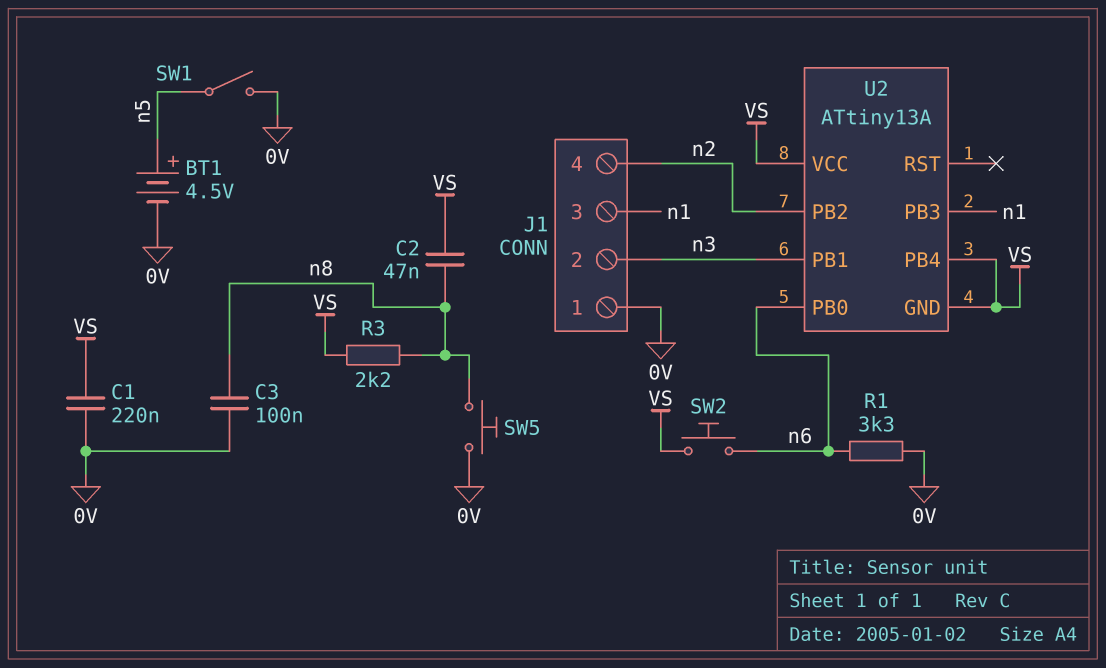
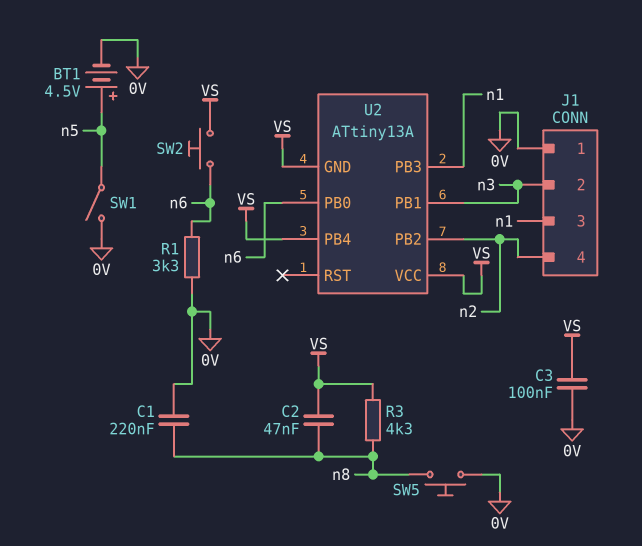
C1: 220nF (0V, VS) -> 220nF (0V, n8)
C3: 100nF (0V, n8) -> 100nF (0V, VS)
R3: 2.2k (VS, n8) -> 4.3k (VS, n8)

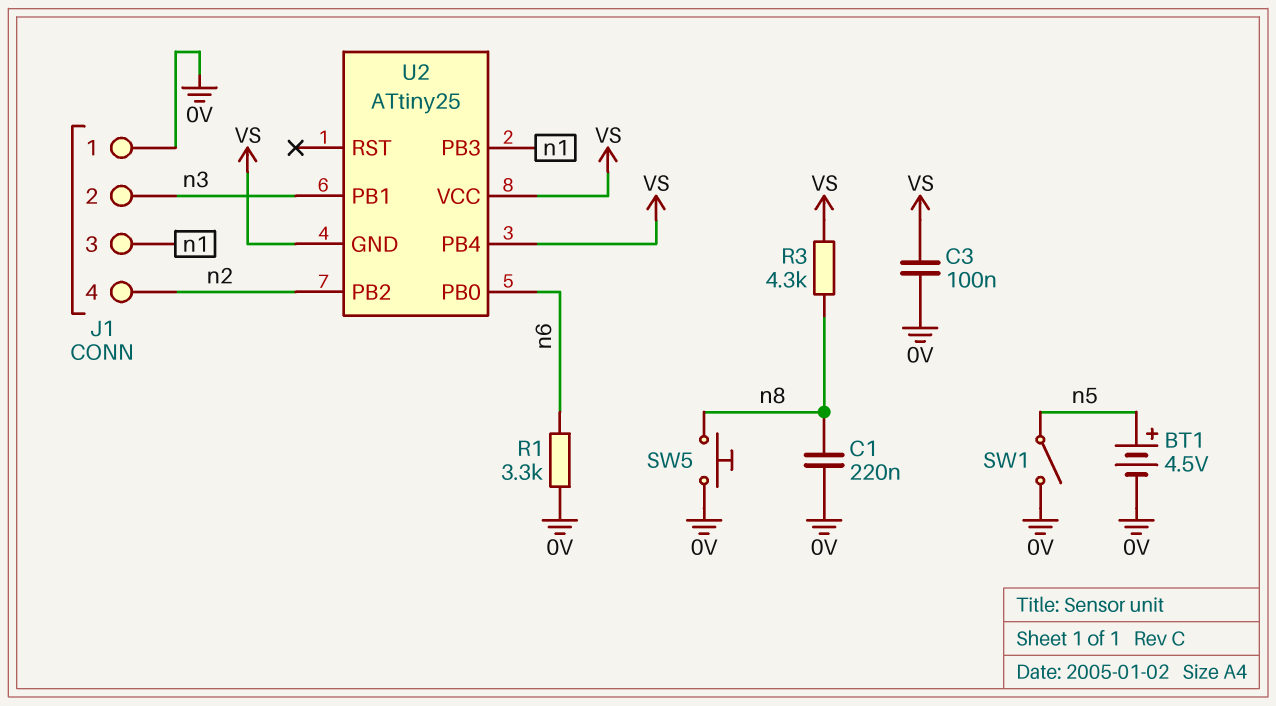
C2: 47nF (VS, n8) -> none
SW2: button (VS, n6) -> none
U2: ATtiny13A -> ATtiny25

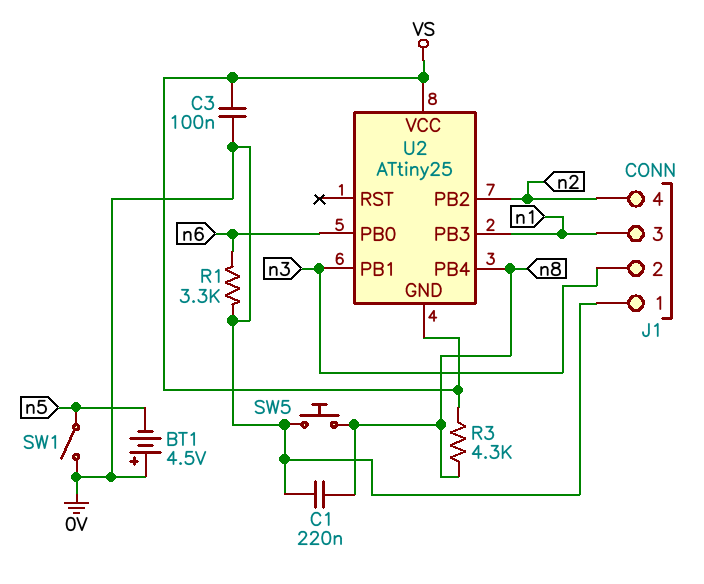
BT1: 4.5V (plus n5, minus 0V) -> 4.5V (plus 0V, minus n5)
U2 pin PB4: VS -> n8

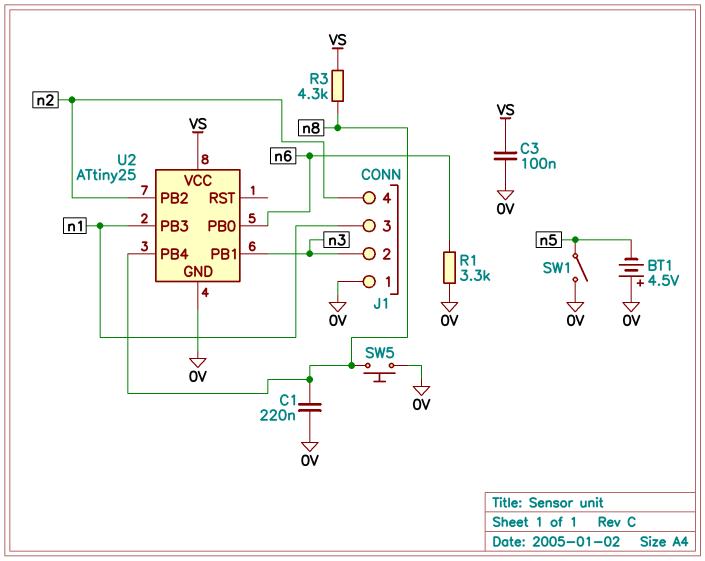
U2 pin GND: VS -> 0V

